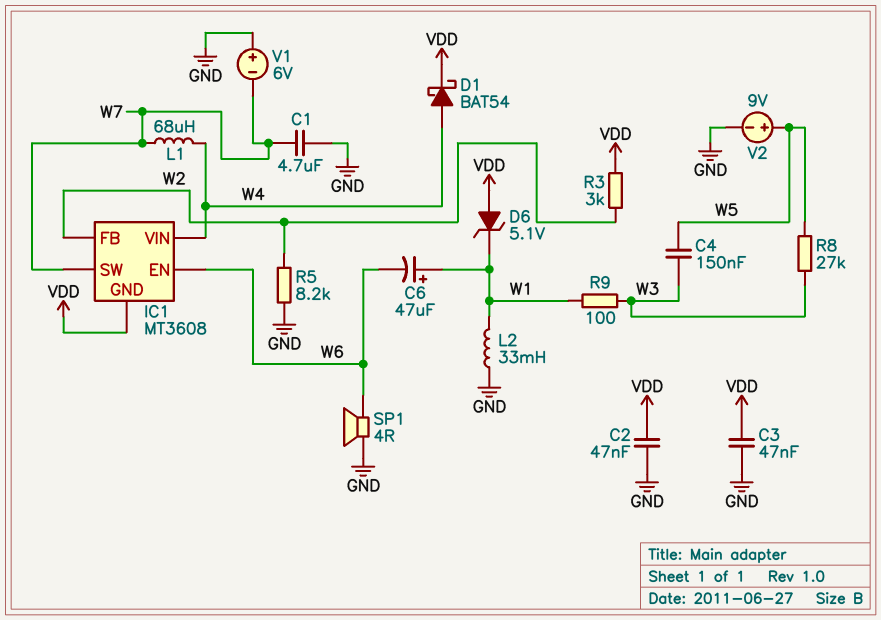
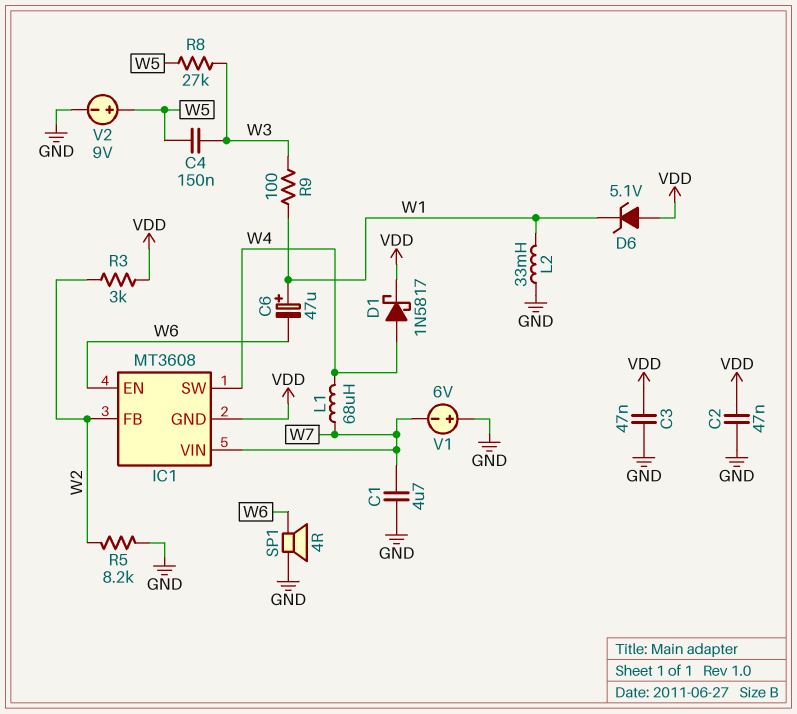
D1: schottky BAT54 (A W4, K VDD) -> schottky 1N5817 (A W4, K VDD)
IC1 pin SW: W7 -> W4
IC1 pin VIN: W4 -> W7

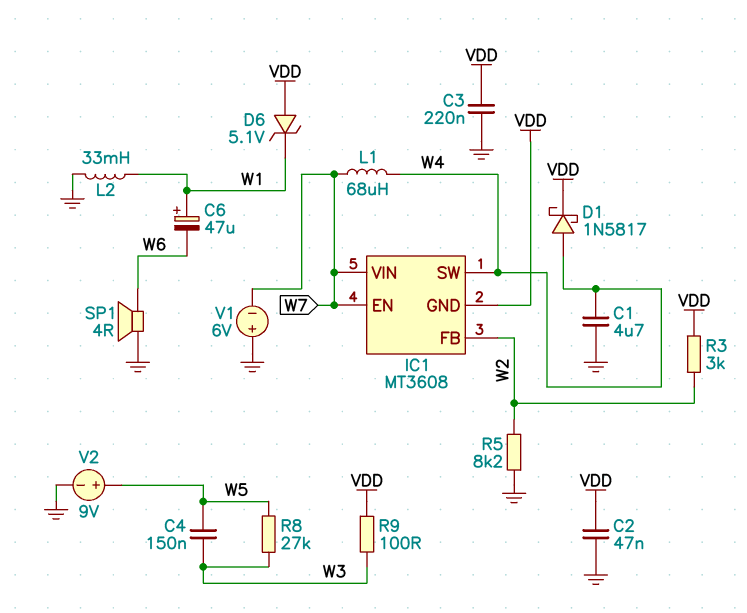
C1: 4.7uF (GND, W7) -> 4.7uF (GND, W4)
C3: 47nF (GND, VDD) -> 220nF (GND, VDD)
IC1 pin EN: W6 -> W7
R9: 100 (W1, W3) -> 100 (VDD, W3)

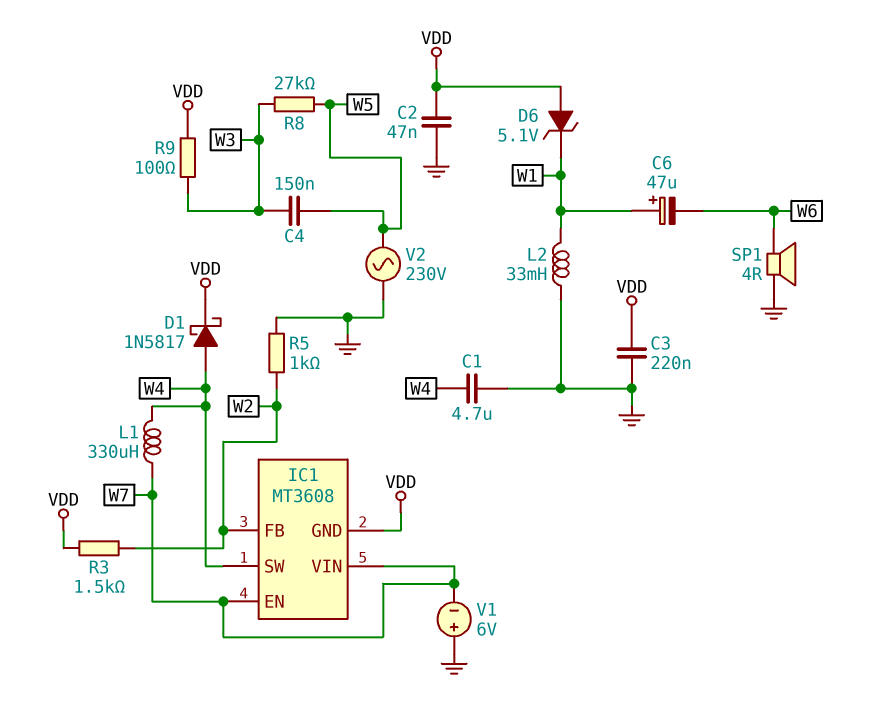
L1: 68uH (W4, W7) -> 330uH (W4, W7)
R3: 3k (VDD, W2) -> 1.5k (VDD, W2)
R5: 8.2k (GND, W2) -> 1k (GND, W2)
V2: 9V (plus W5, minus GND) -> AC 230V (GND, W5)

